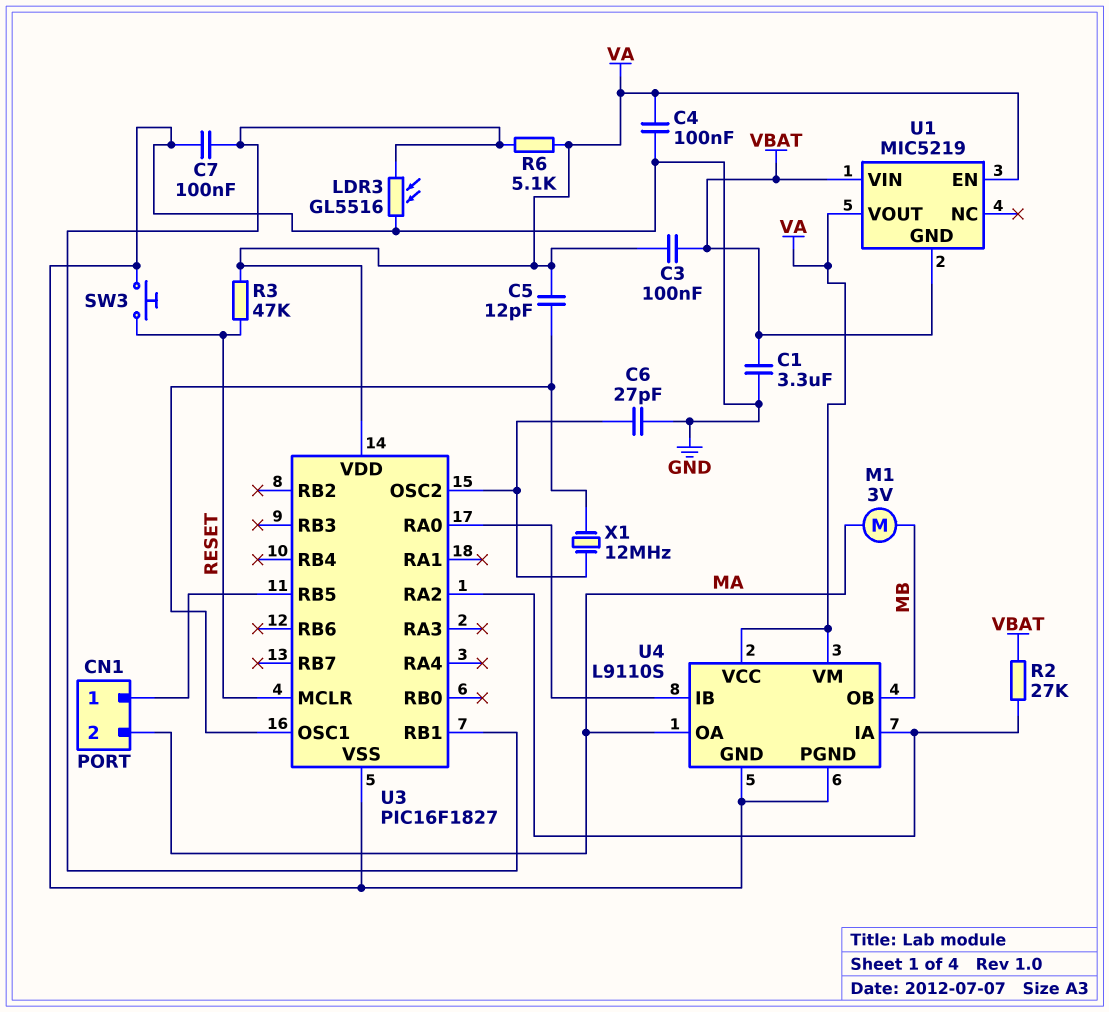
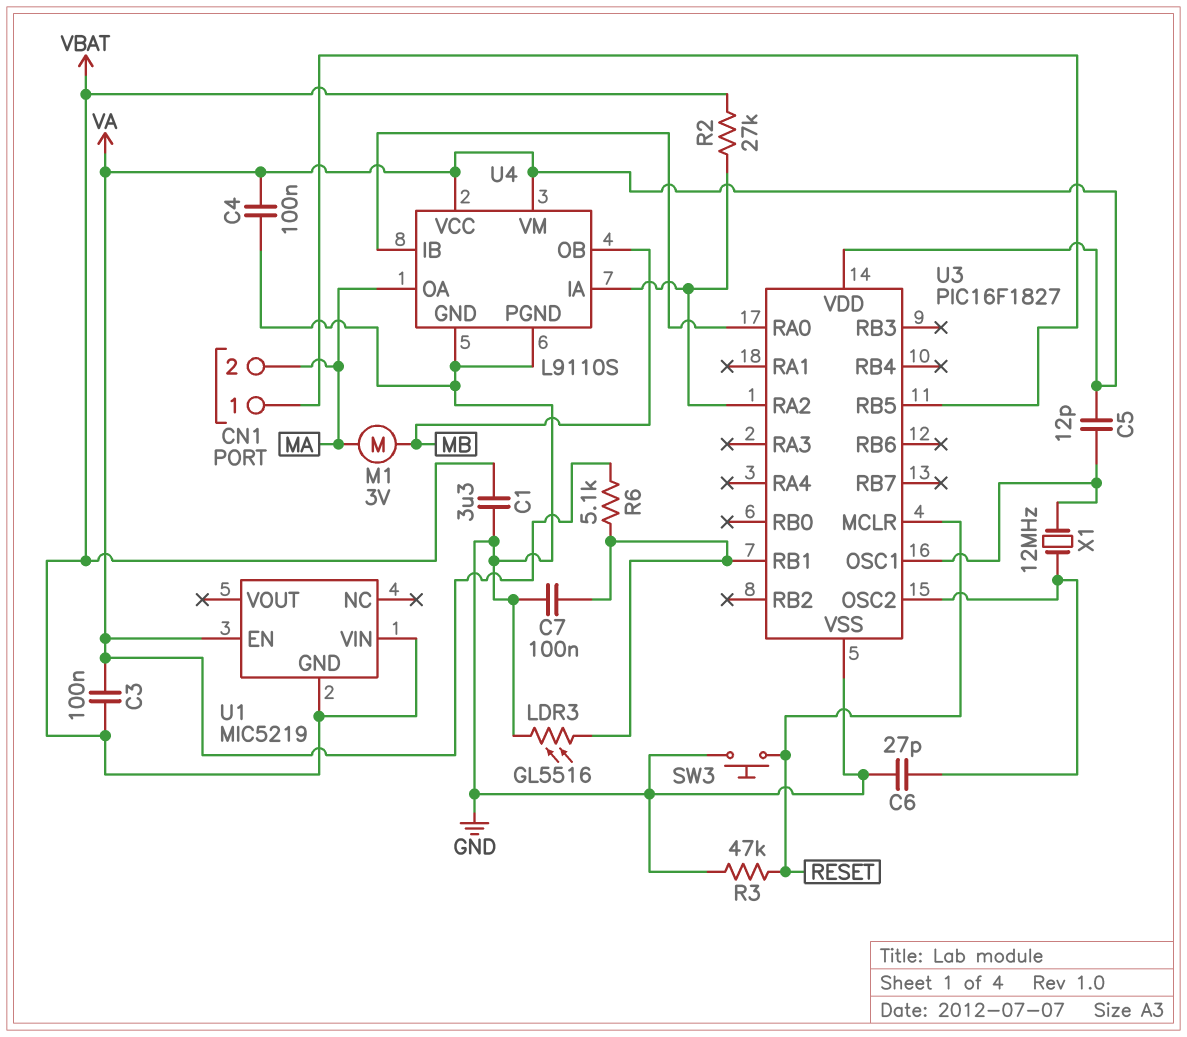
R3: 47k (RESET, VA) -> 47k (GND, RESET)
U1 pin VOUT: VA -> none

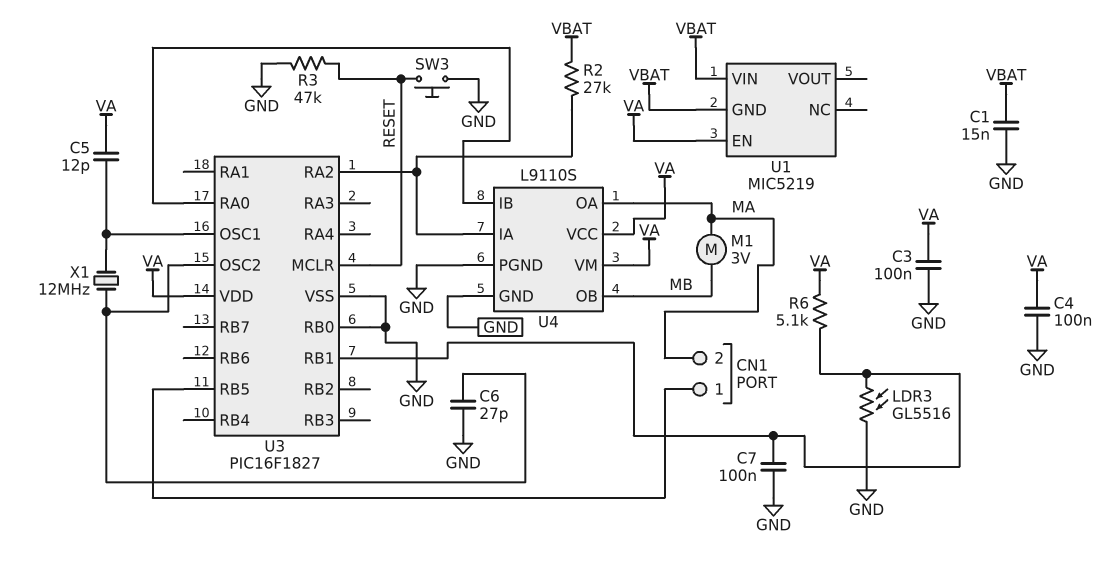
C1: 3.3uF (GND, VBAT) -> 15nF (GND, VBAT)
C3: 100nF (VA, VBAT) -> 100nF (GND, VA)
U3 pin RB0: none -> GND

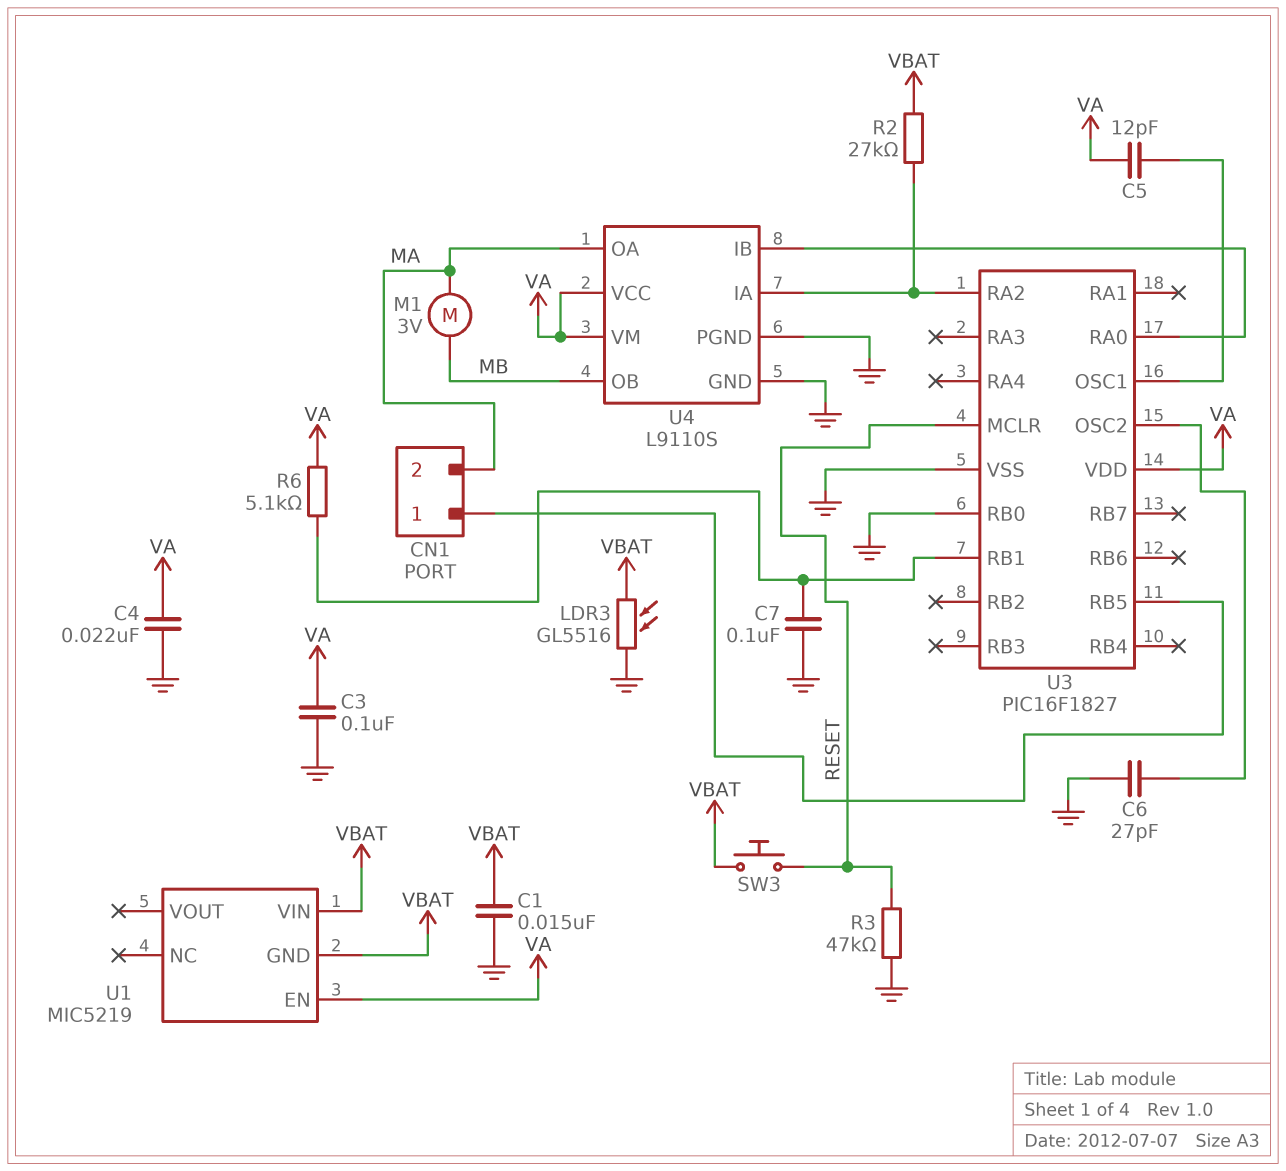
C4: 100nF (GND, VA) -> 22nF (GND, VA)
LDR3: GL5516 (GND, U3/RB1) -> GL5516 (GND, VBAT)
SW3: button (GND, RESET) -> button (RESET, VBAT)
X1: 12MHz (U3/OSC1, U3/OSC2) -> none

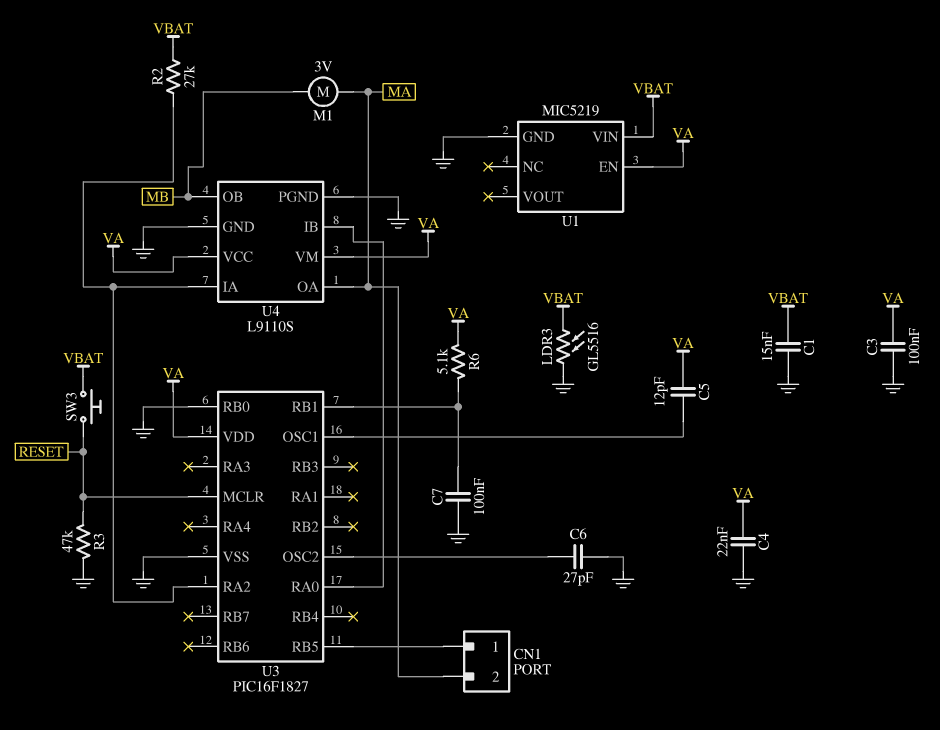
U1 pin GND: VBAT -> GND

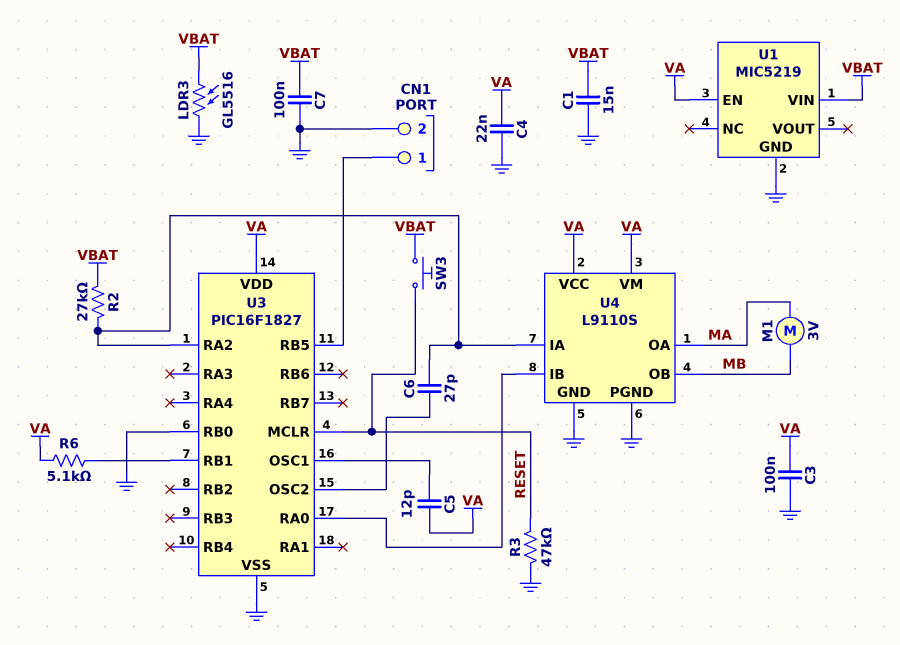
C6: 27pF (GND, U3/OSC2) -> 27pF (U3/OSC2, U3/RA2)
C7: 100nF (GND, U3/RB1) -> 100nF (GND, VBAT)
CN1 pin 2: MA -> GND

